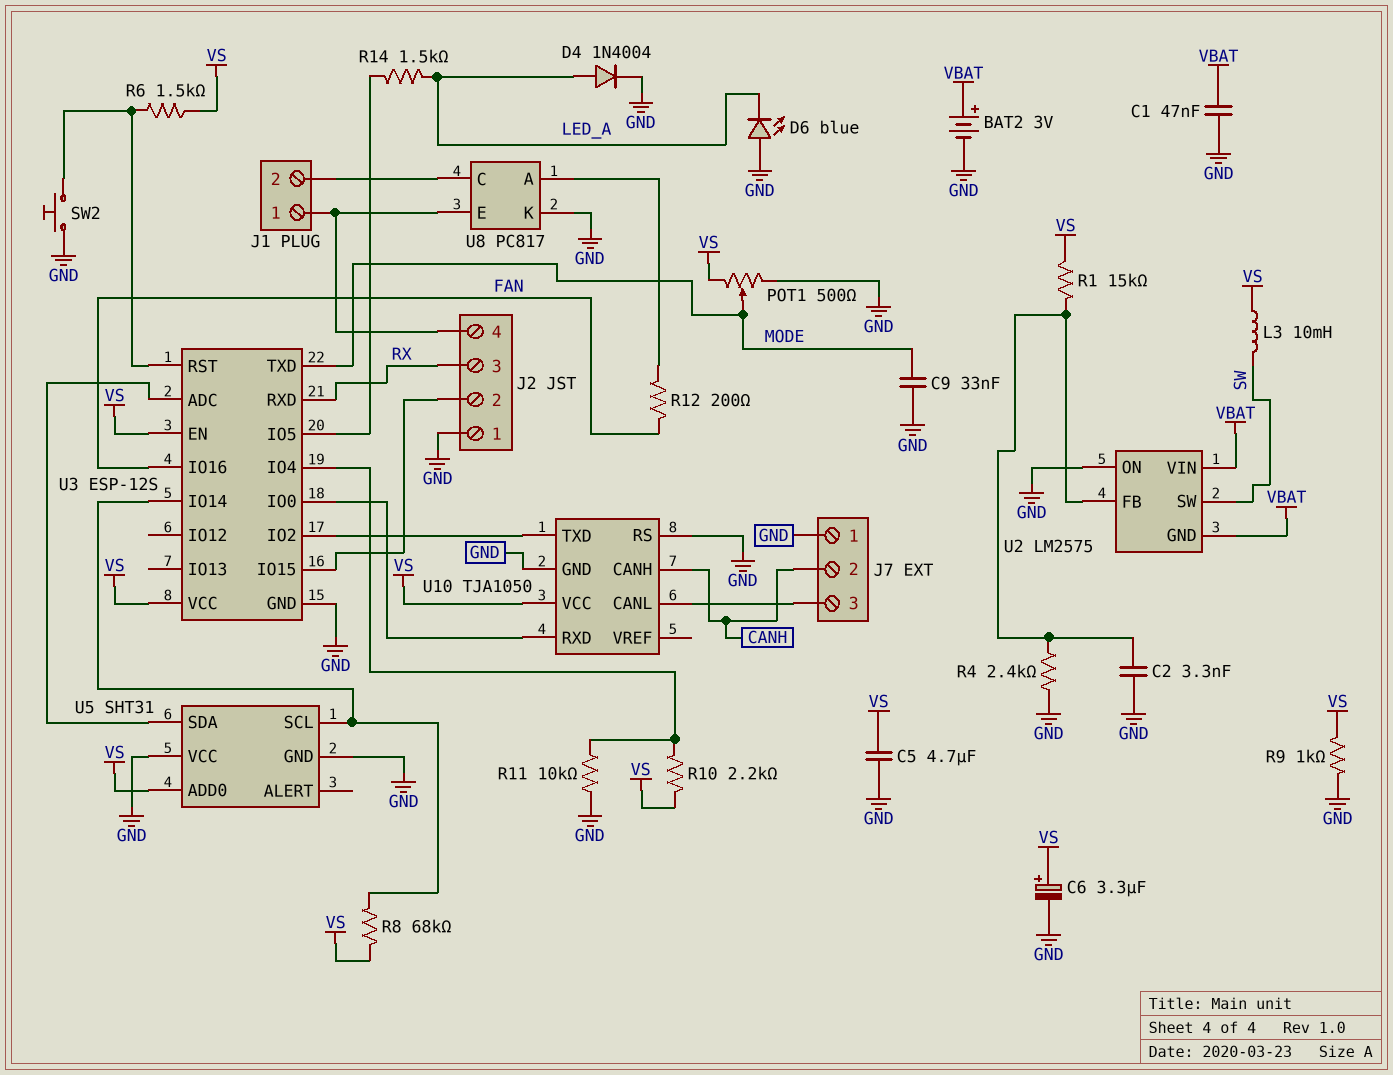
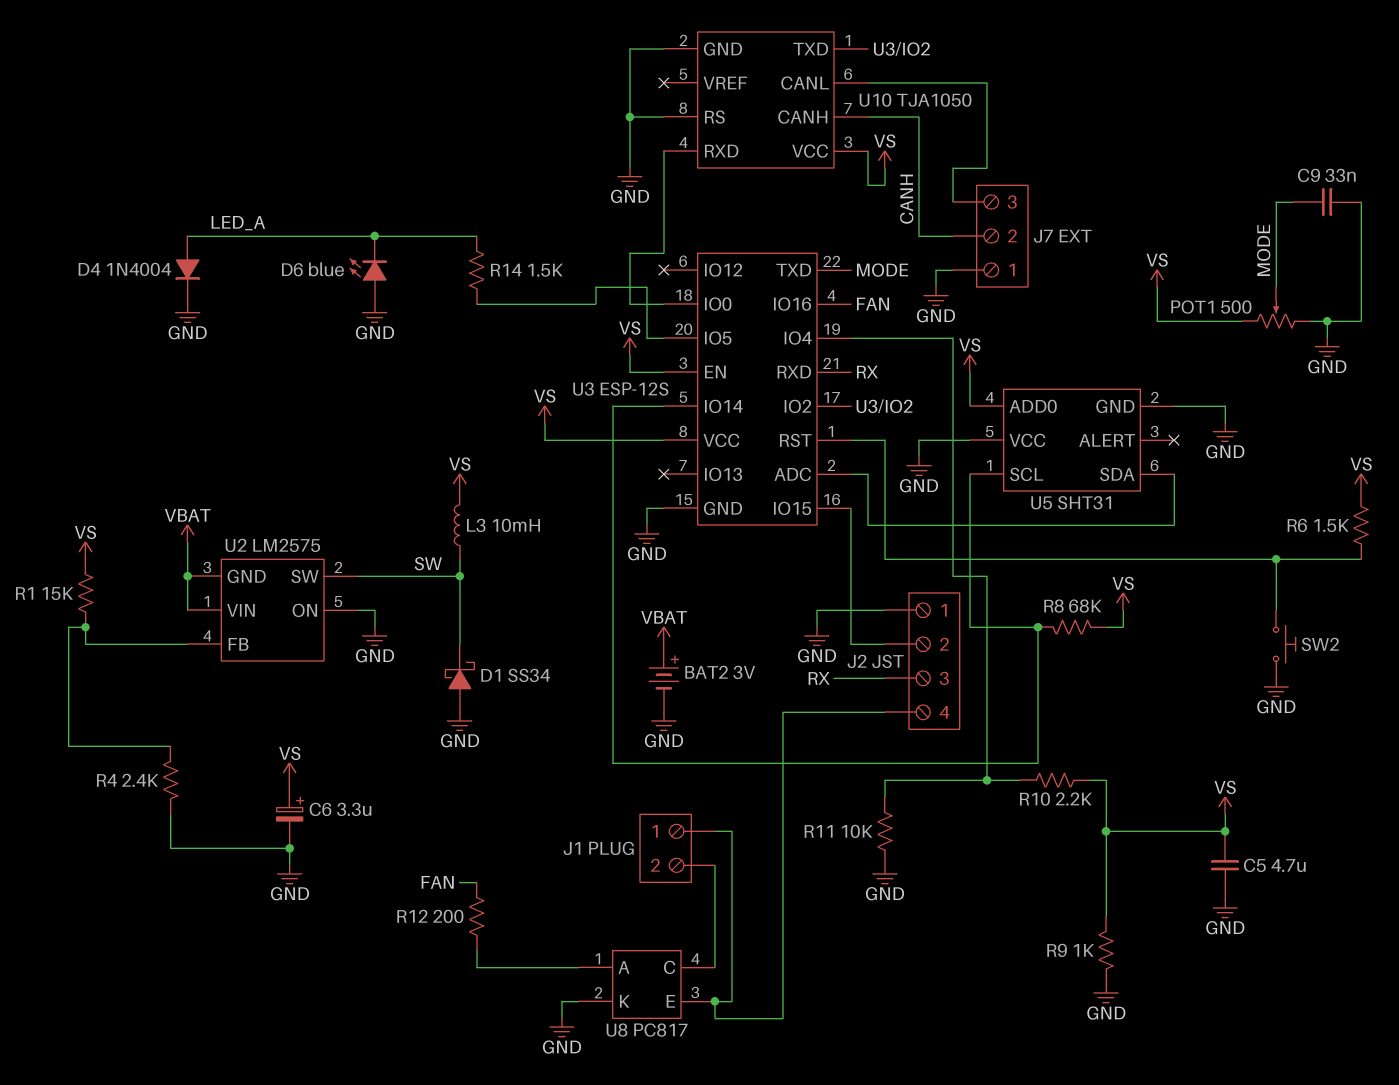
C1: 47nF (GND, VBAT) -> none
C2: 3.3nF (GND, U2/FB) -> none
D1: none -> schottky SS34 (A GND, K SW)

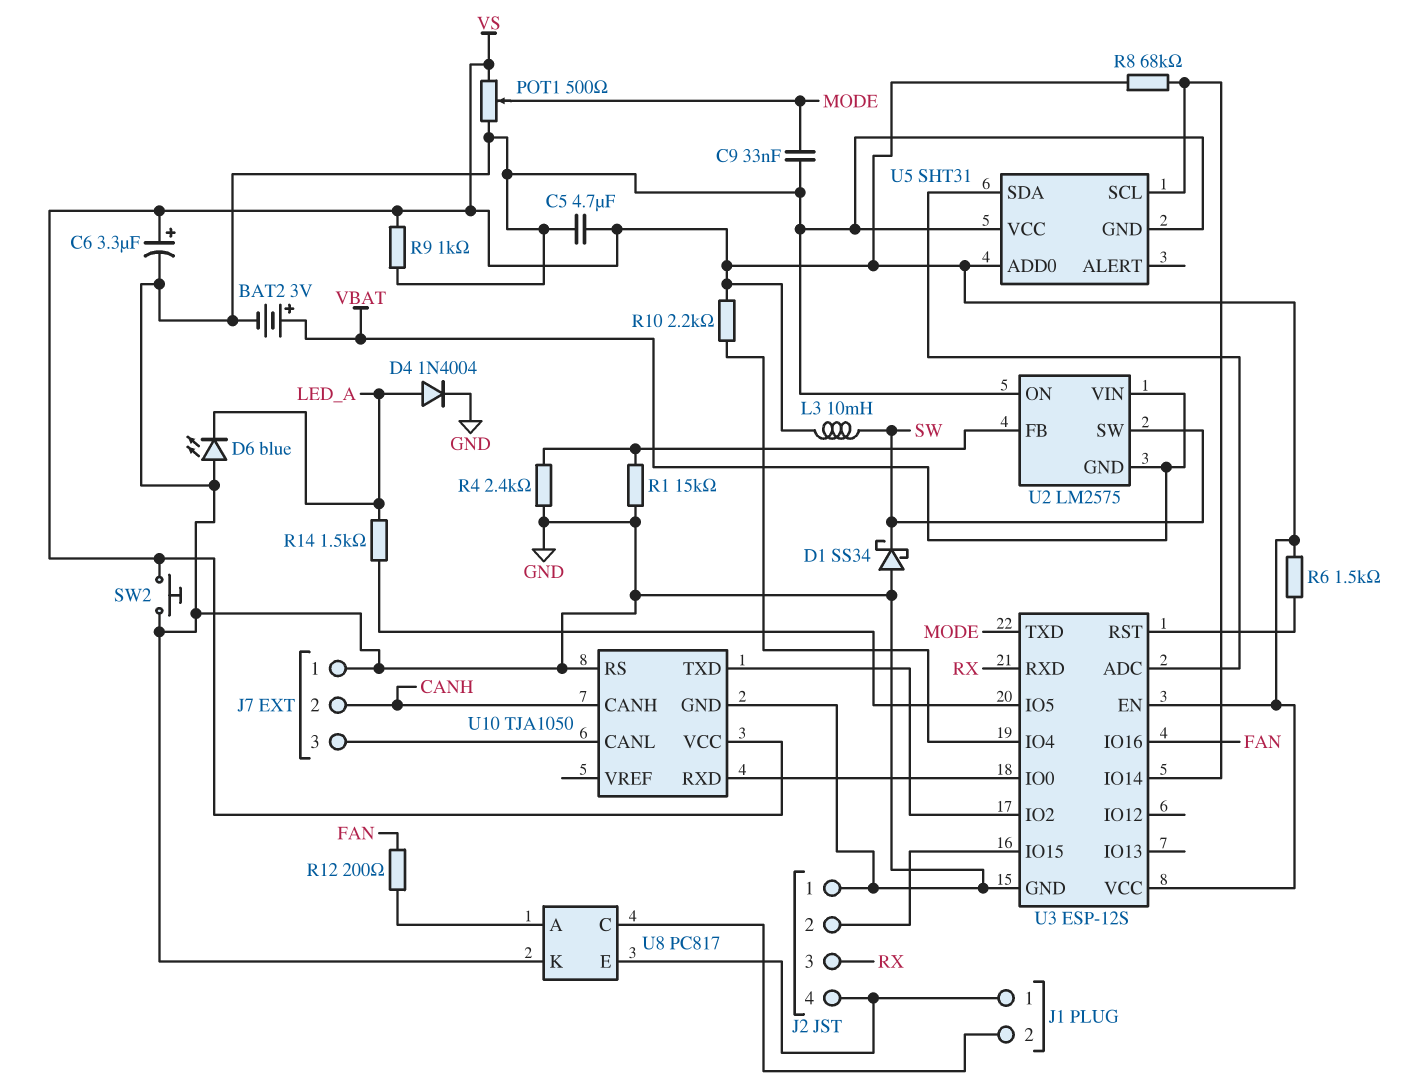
R1: 15k (U2/FB, VS) -> 15k (GND, U2/FB)
R11: 10k (GND, U3/IO4) -> none
SW2: button (GND, U3/RST) -> button (GND, VS)

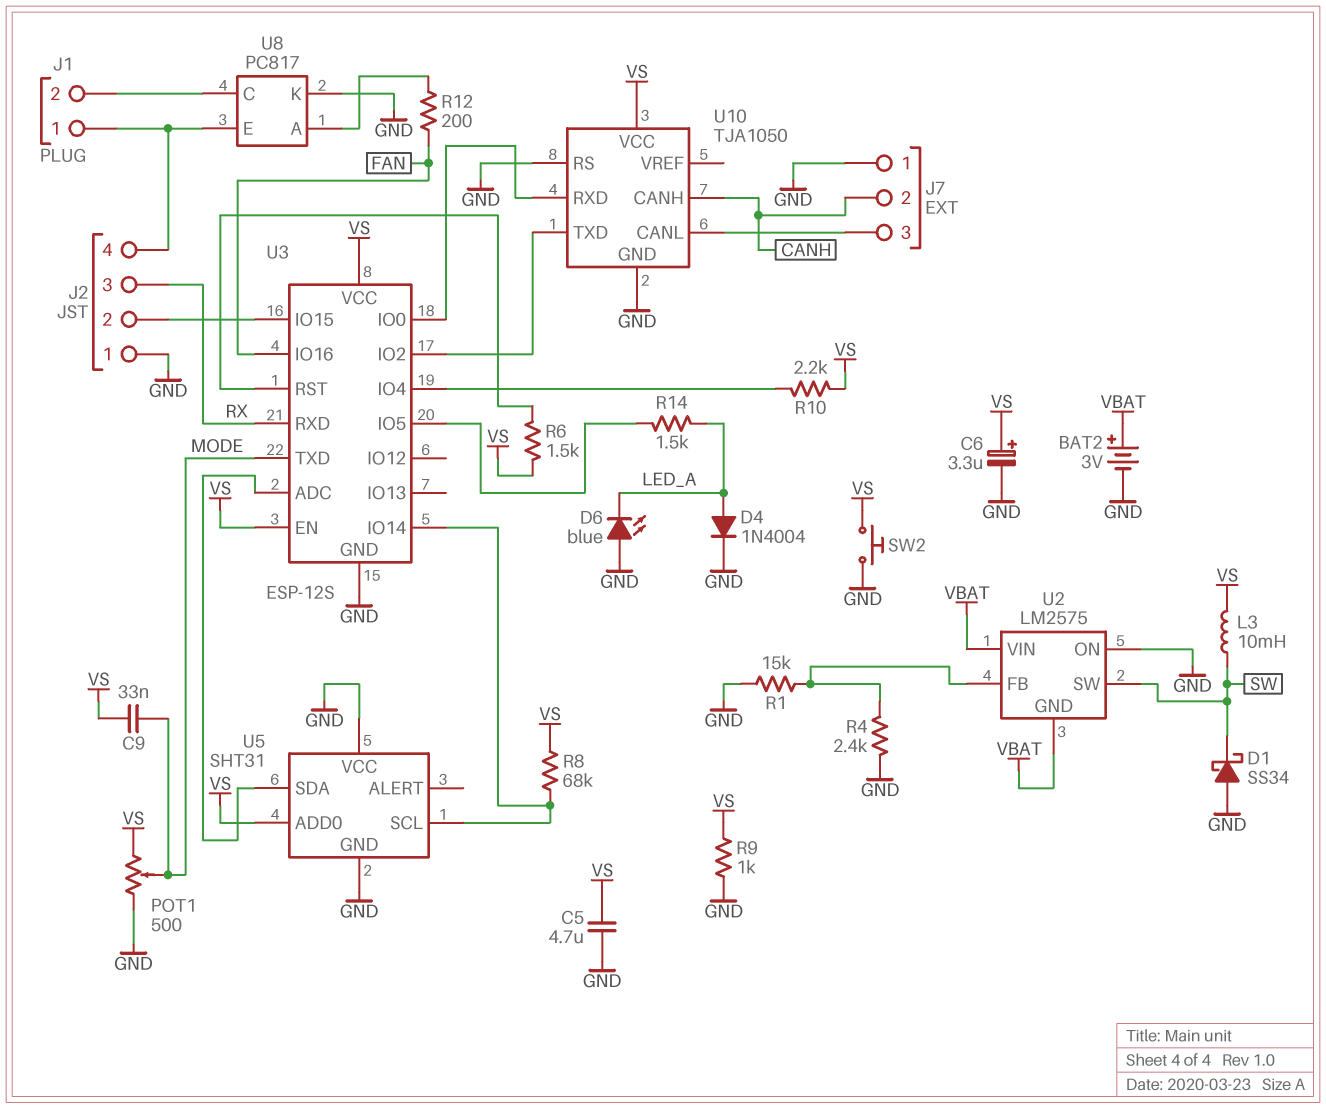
C9: 33nF (GND, MODE) -> 33nF (MODE, VS)

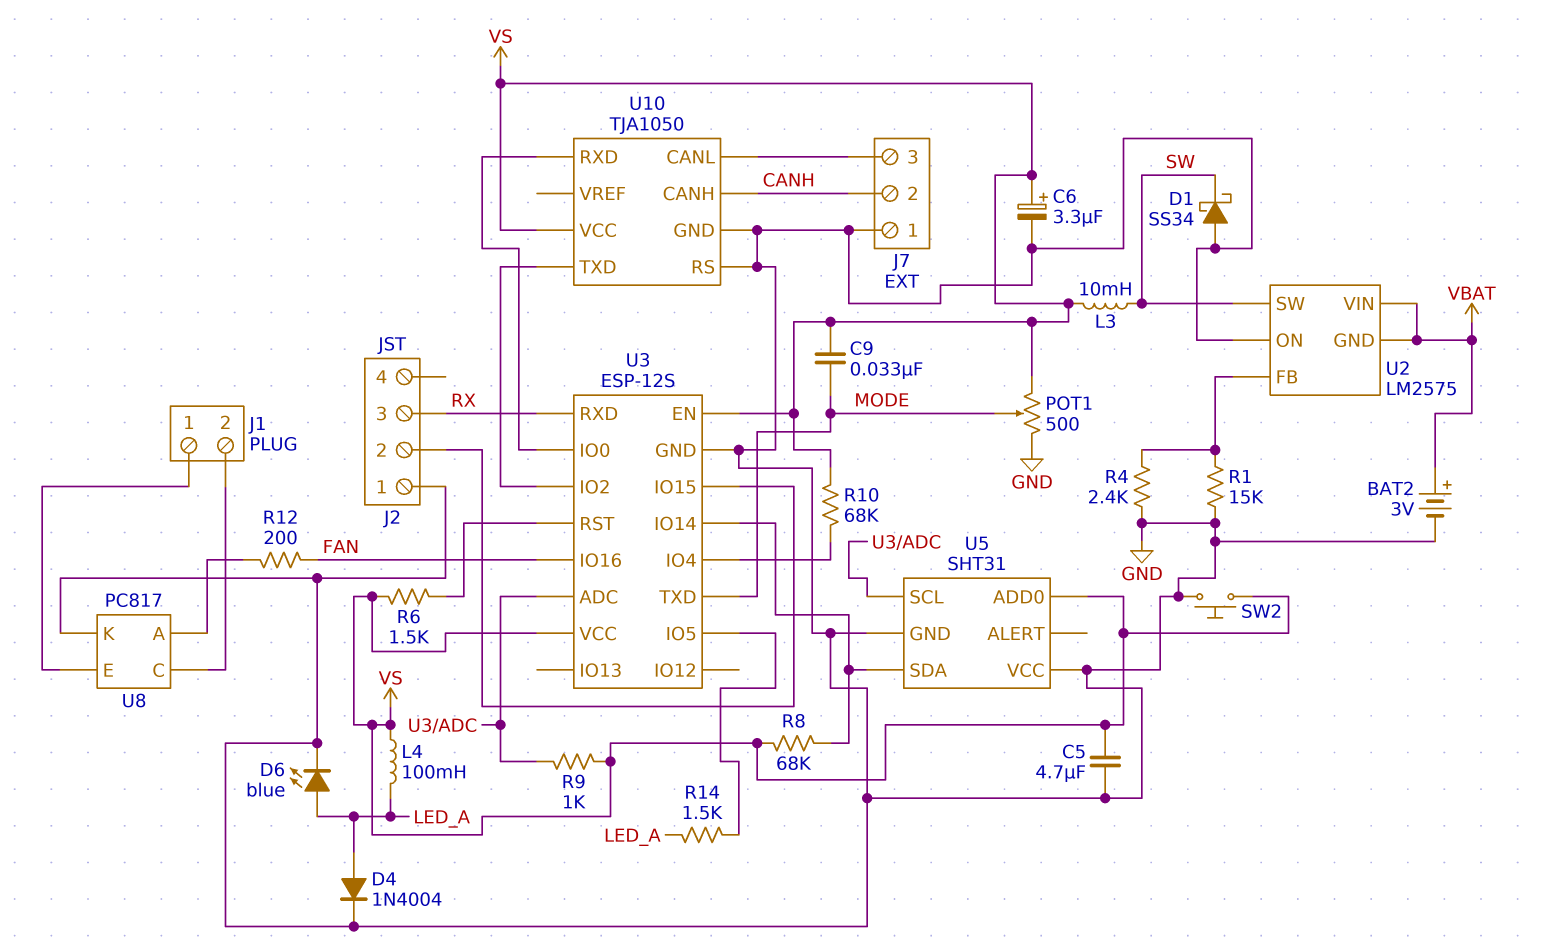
D6: LED blue (A GND, K LED_A) -> LED blue (A LED_A, K GND)
J2 pin 4: J1/1 -> none
L4: none -> 100mH (LED_A, VS)
R9: 1k (GND, VS) -> 1k (U3/ADC, VS)
R10: 2.2k (U3/IO4, VS) -> 68k (U3/IO4, VS)
U5 pin SCL: U3/IO14 -> U3/ADC
U5 pin SDA: U3/ADC -> U3/IO14

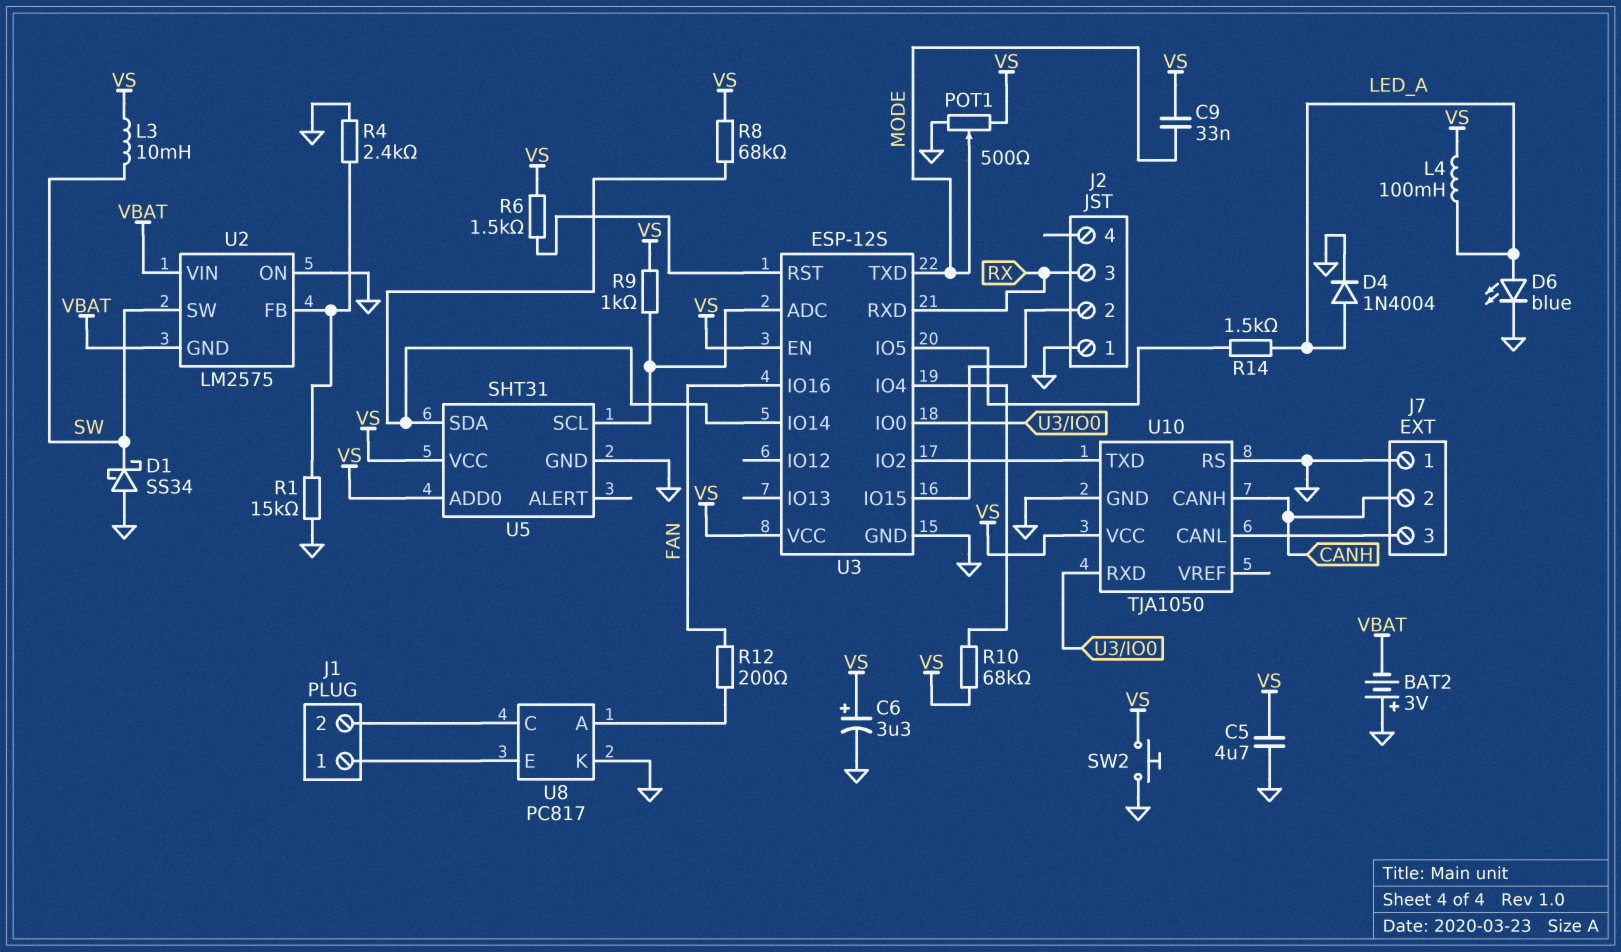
BAT2: 3V (plus VBAT, minus GND) -> 3V (plus GND, minus VBAT)
U5 pin VCC: GND -> VS

